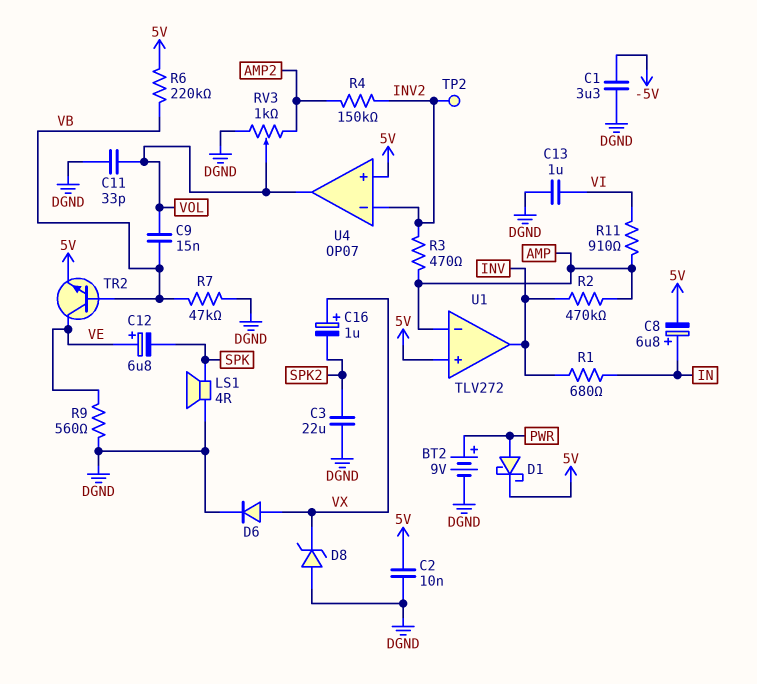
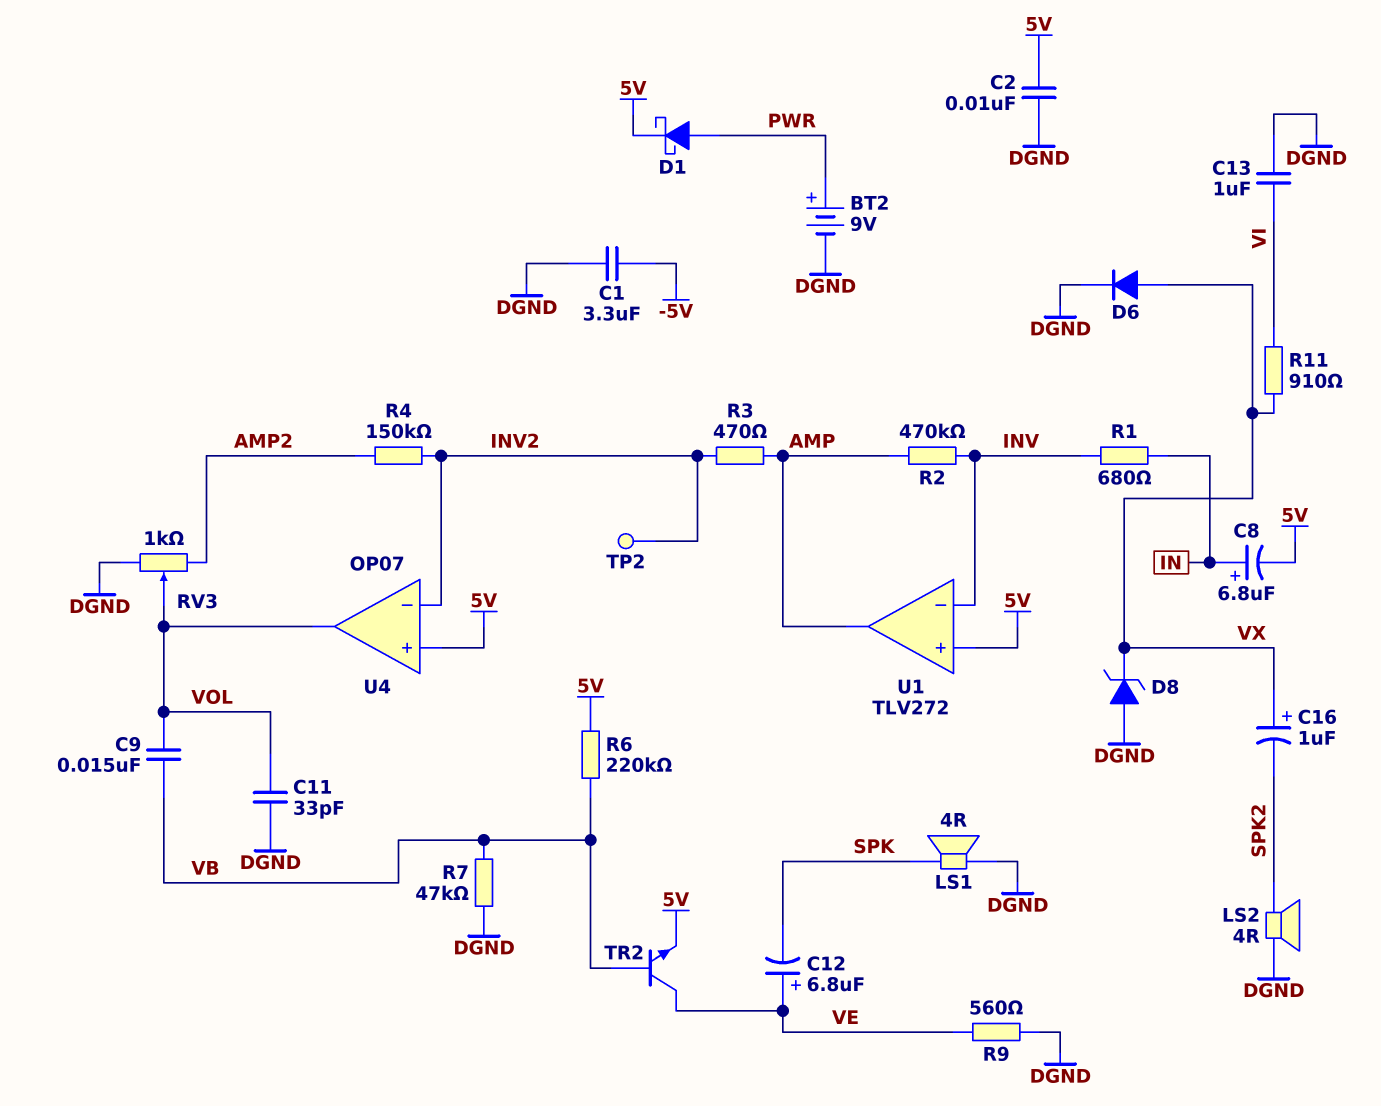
C3: 22uF (DGND, SPK2) -> none
LS2: none -> speaker 4R (DGND, SPK2)
R11: 910 (AMP, VI) -> 910 (VI, VX)
U1 pin in-: AMP -> INV
U1 pin out: INV -> AMP

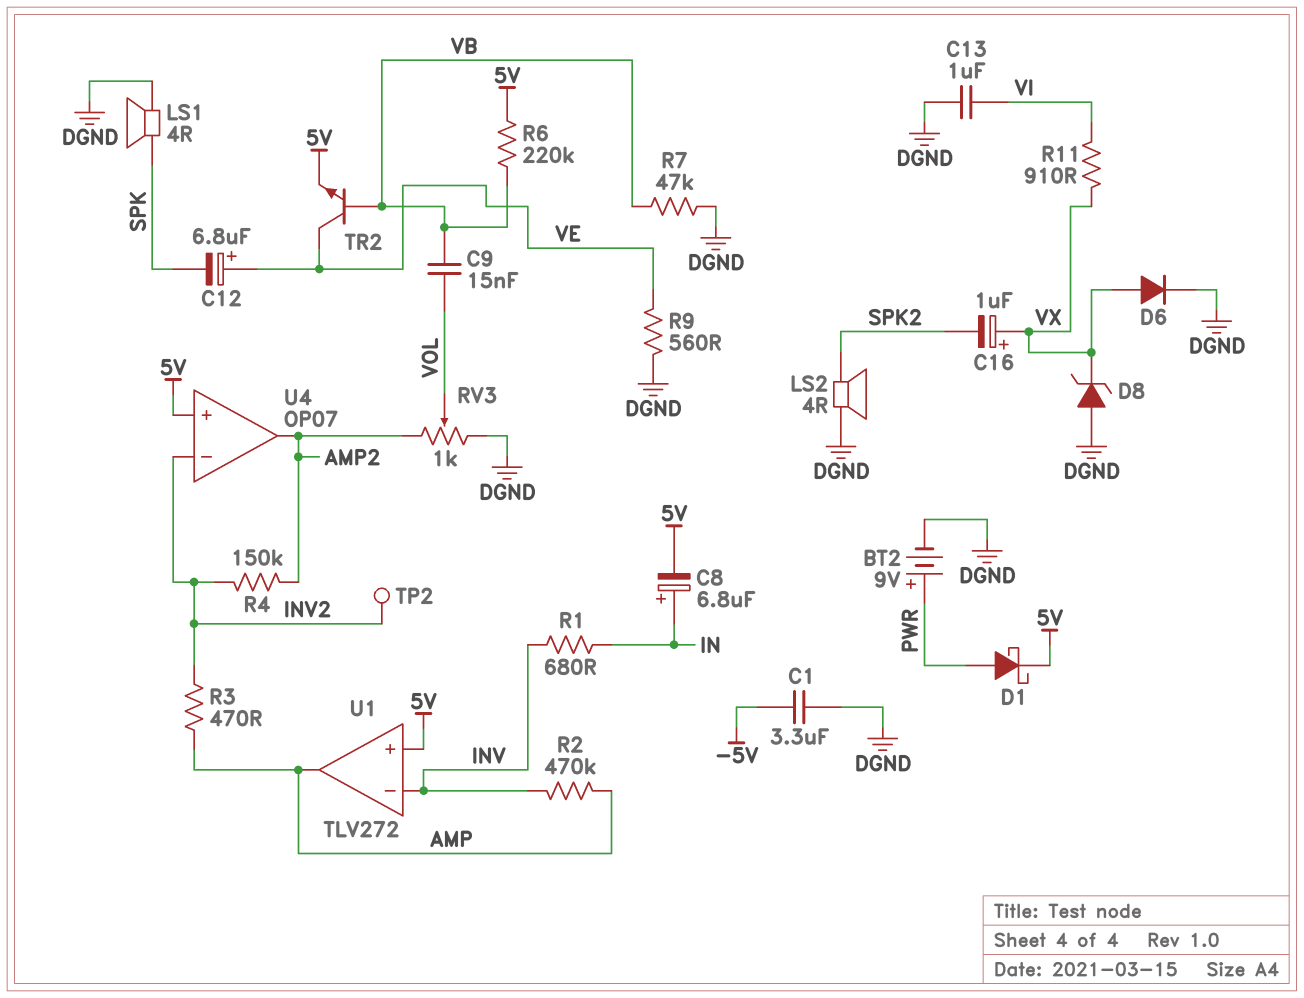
C2: 10nF (5V, DGND) -> none
C11: 33pF (DGND, VOL) -> none
U4 pin out: VOL -> AMP2

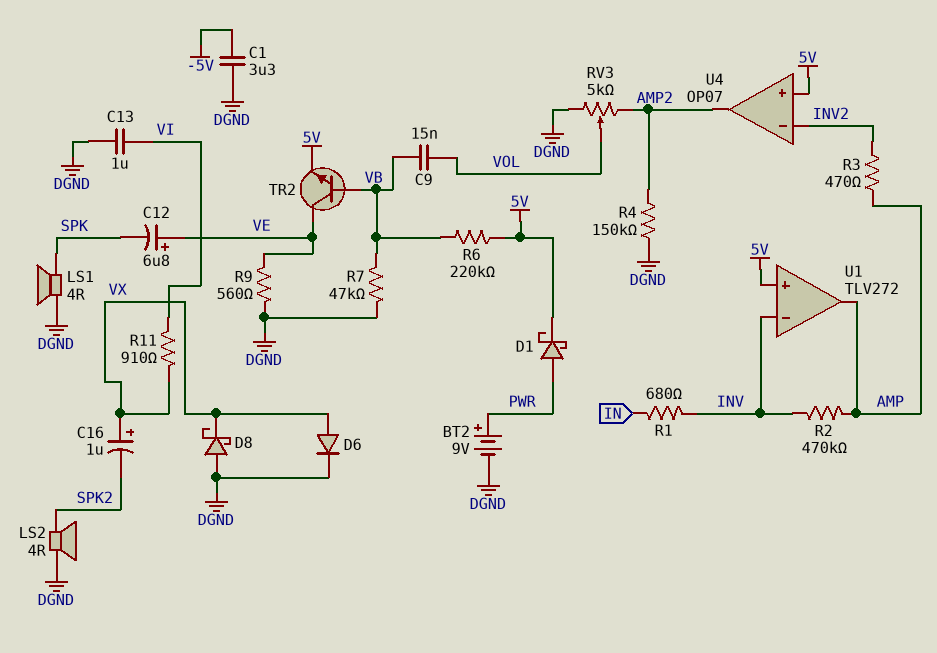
C8: 6.8uF (plus IN, minus 5V) -> none
D8: zener (A DGND, K VX) -> schottky (A DGND, K VX)
R4: 150k (AMP2, INV2) -> 150k (AMP2, DGND)
RV3: 1k (AMP2, DGND, wiper VOL) -> 5k (AMP2, DGND, wiper VOL)
TP2: test point (INV2) -> none

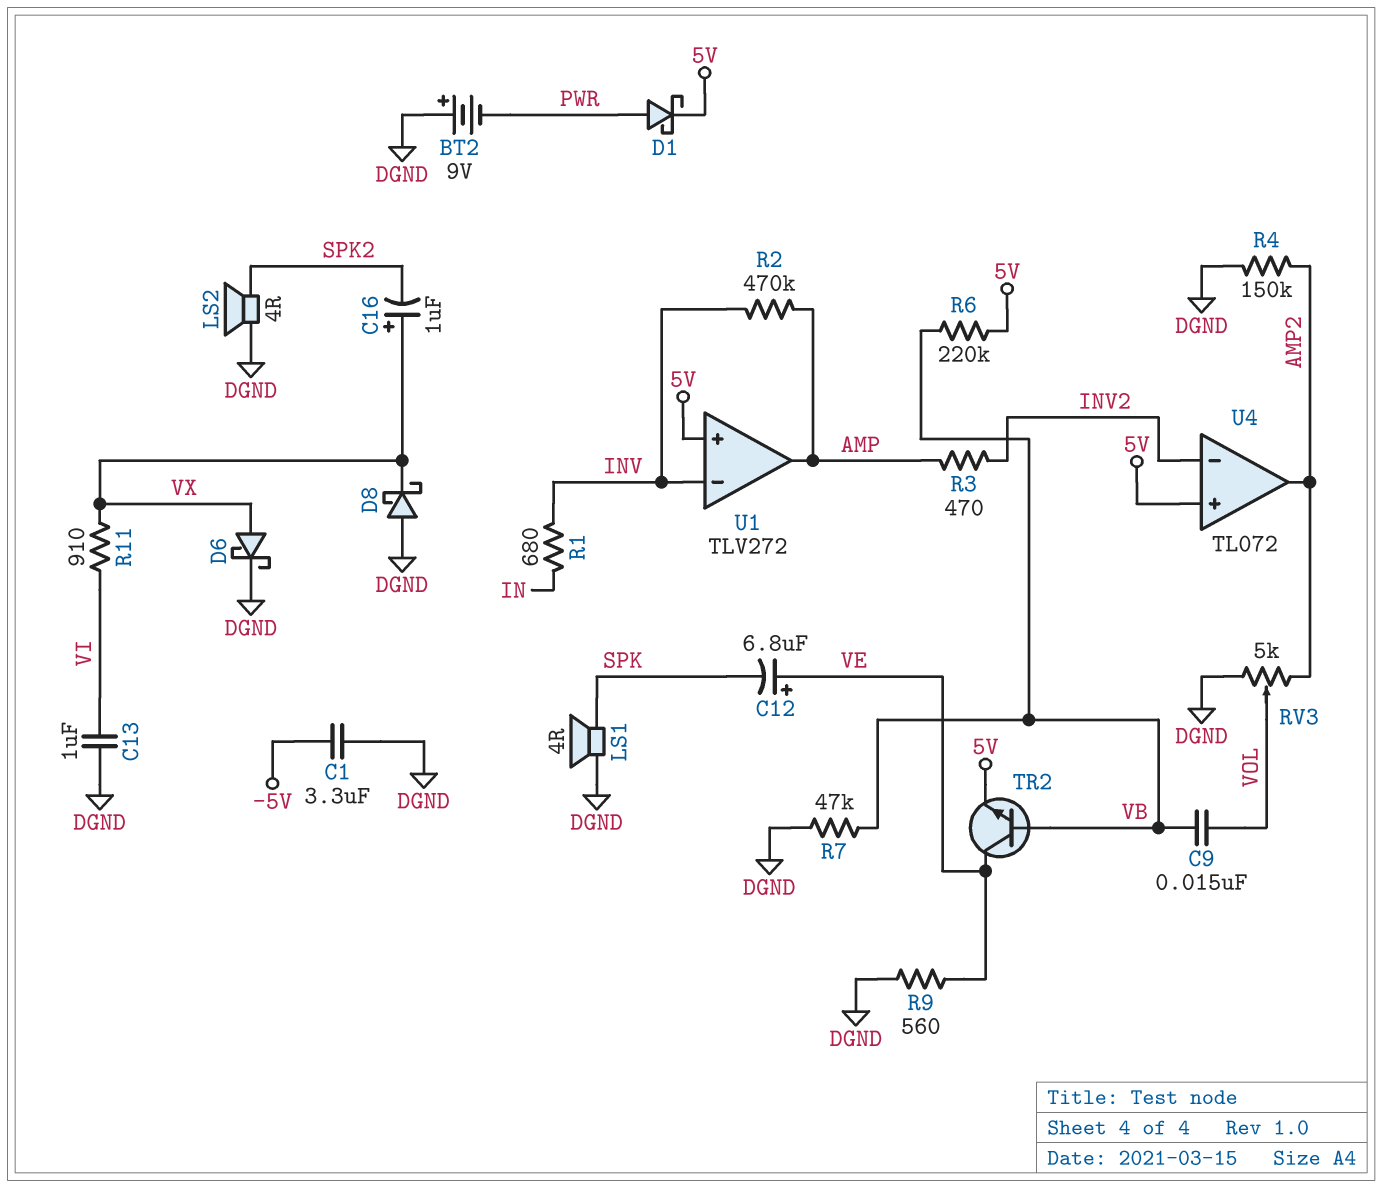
BT2: 9V (plus PWR, minus DGND) -> 9V (plus DGND, minus PWR)
D6: diode (A VX, K DGND) -> schottky (A VX, K DGND)
U4: OP07 -> TL072

